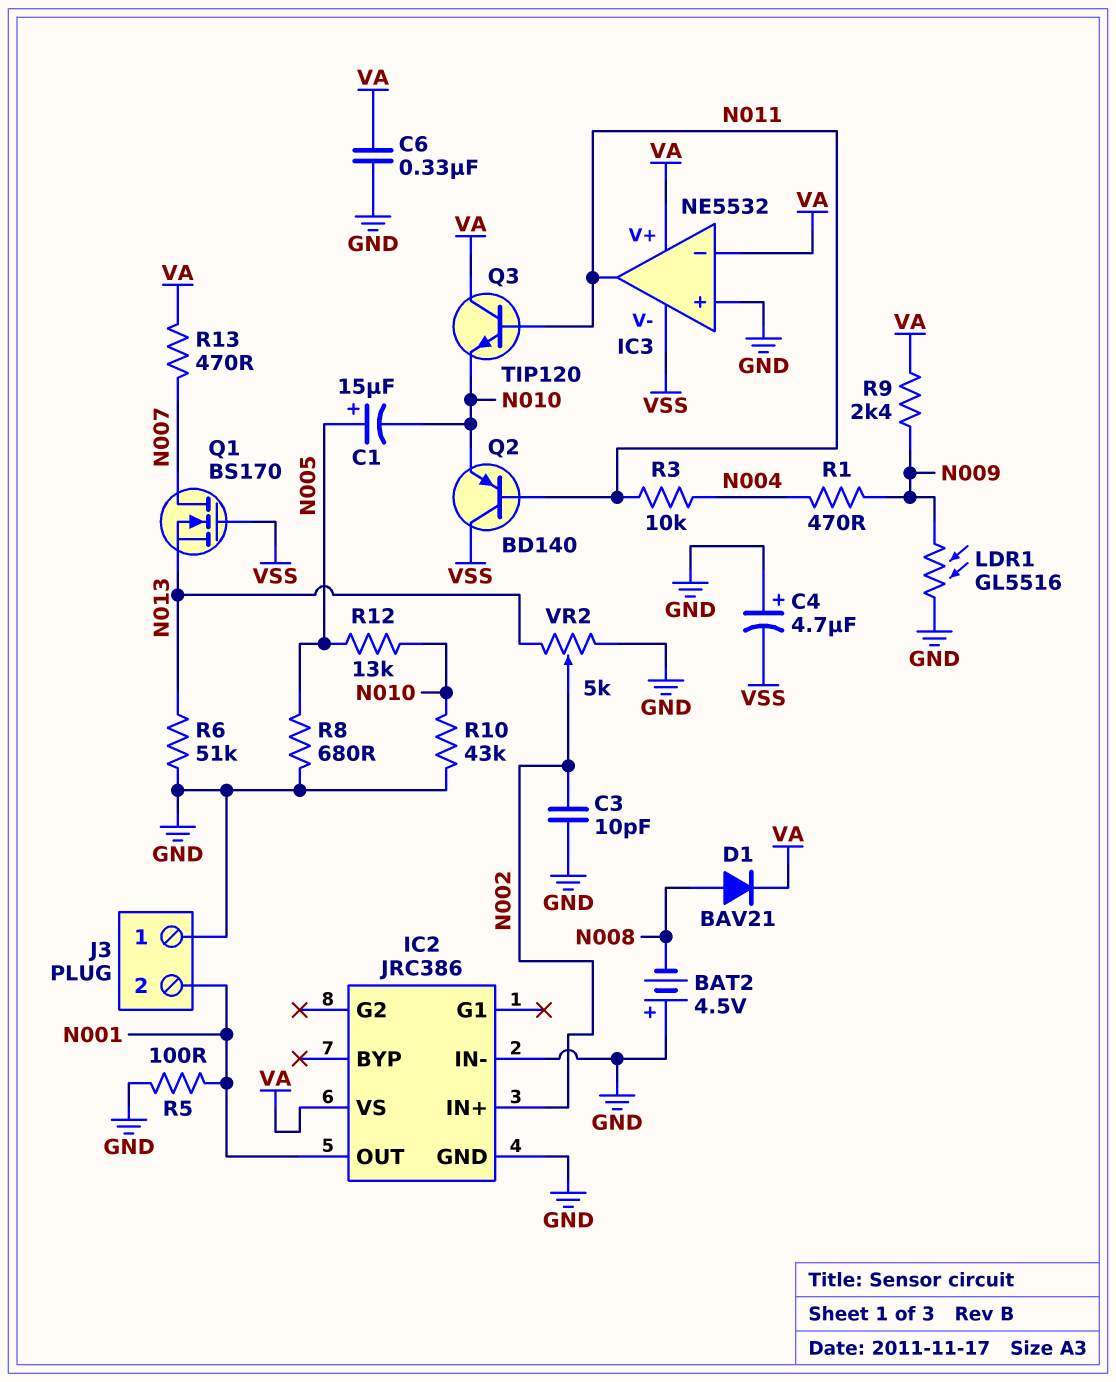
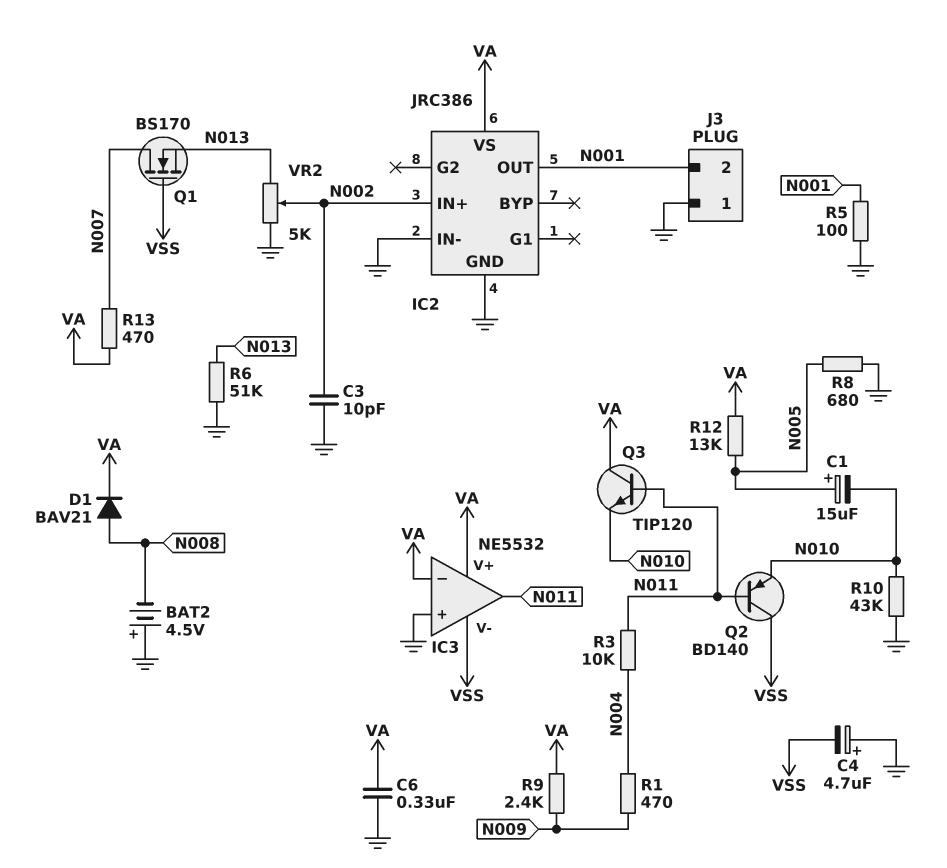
LDR1: GL5516 (GND, N009) -> none
R12: 13k (N005, N010) -> 13k (N005, VA)

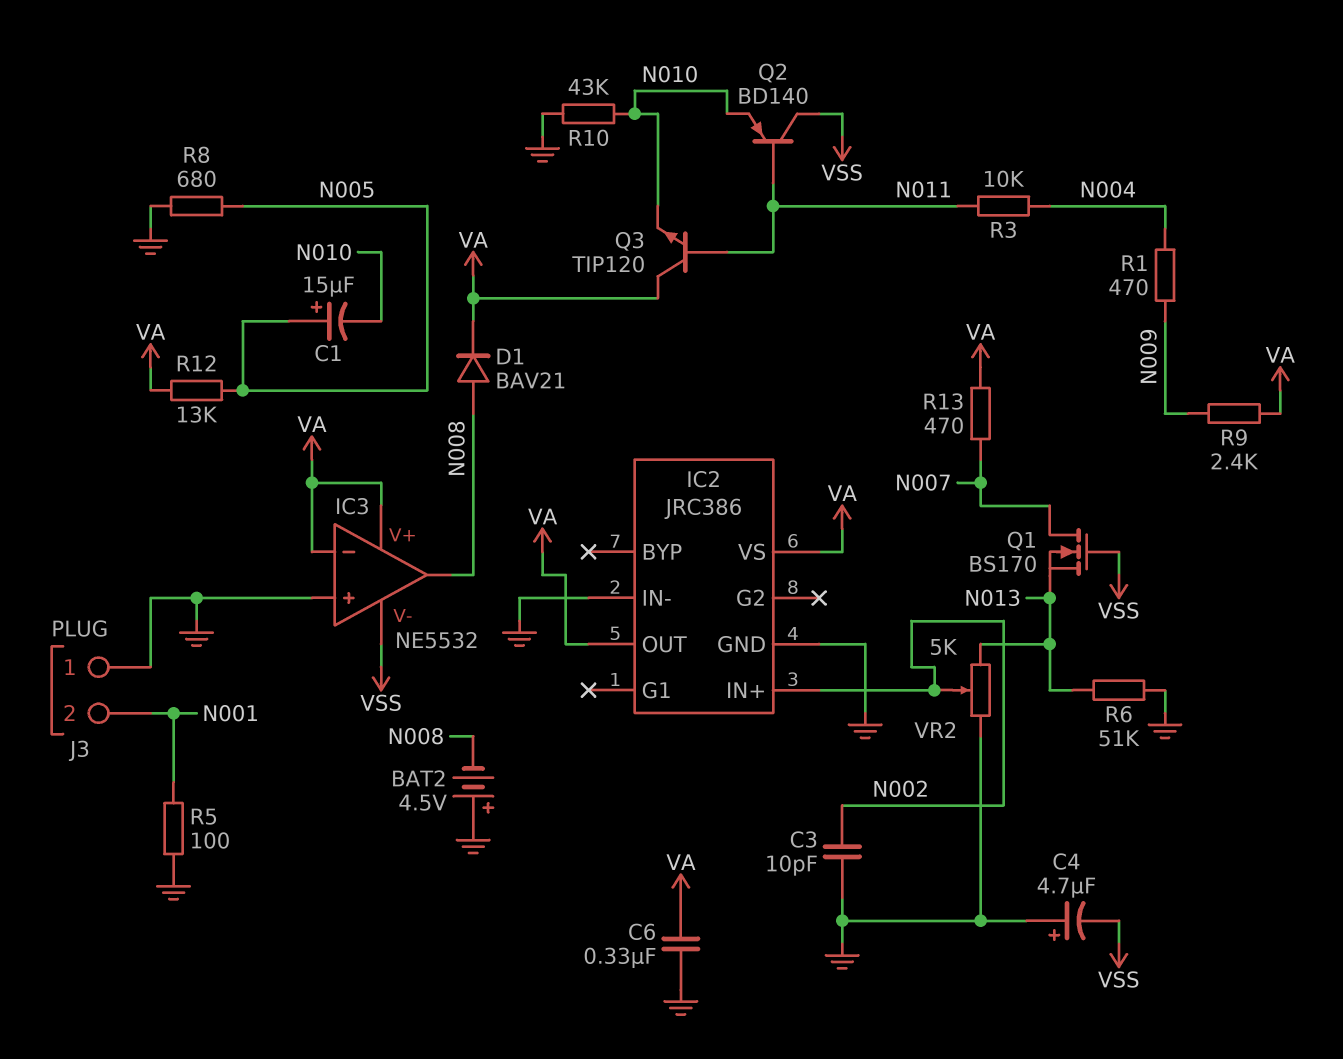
IC2 pin OUT: N001 -> VA
IC3 pin out: N011 -> N008

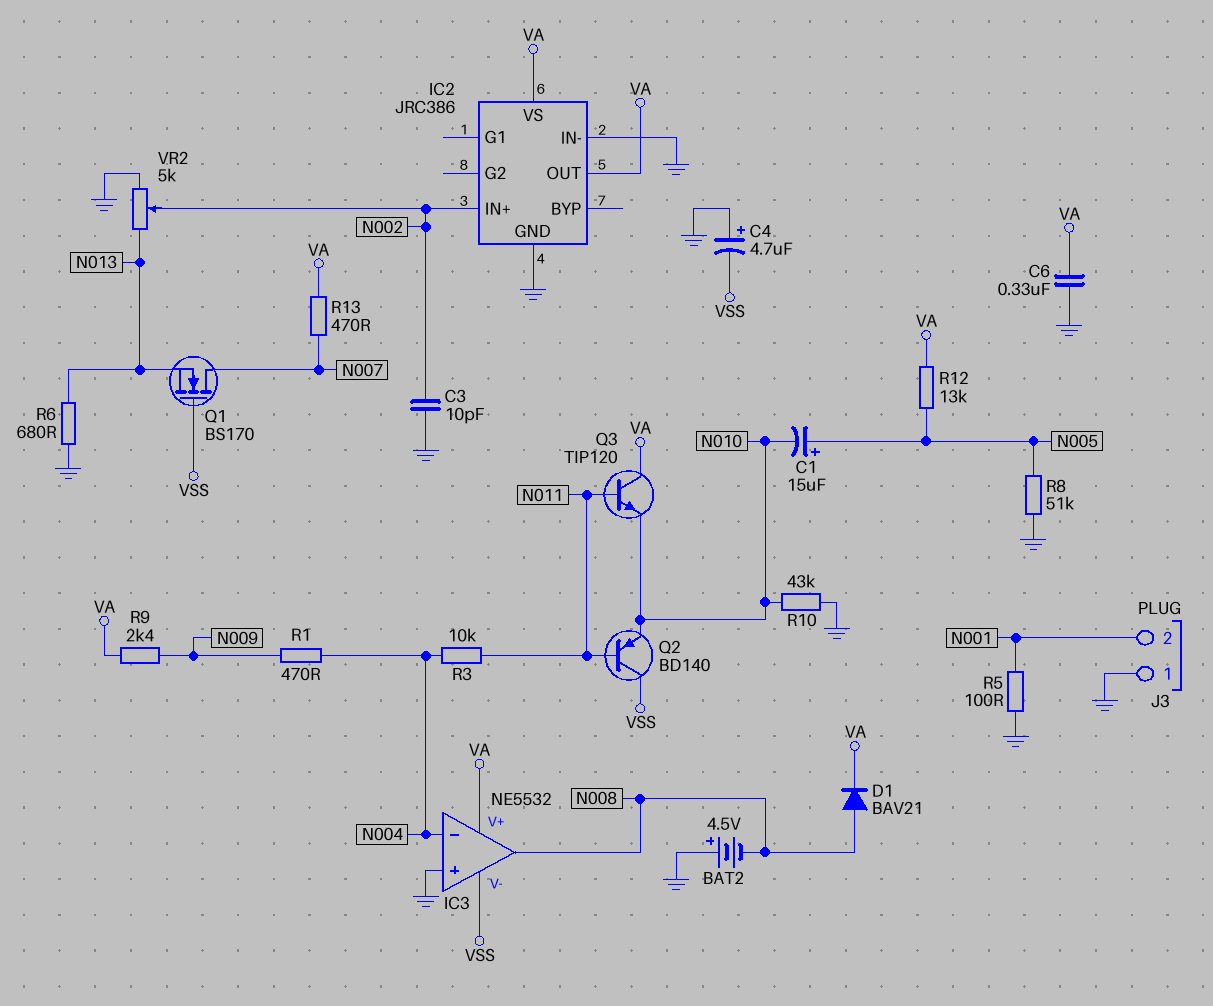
IC3 pin in-: VA -> N004
R6: 51k (GND, N013) -> 680 (GND, N013)
R8: 680 (GND, N005) -> 51k (GND, N005)

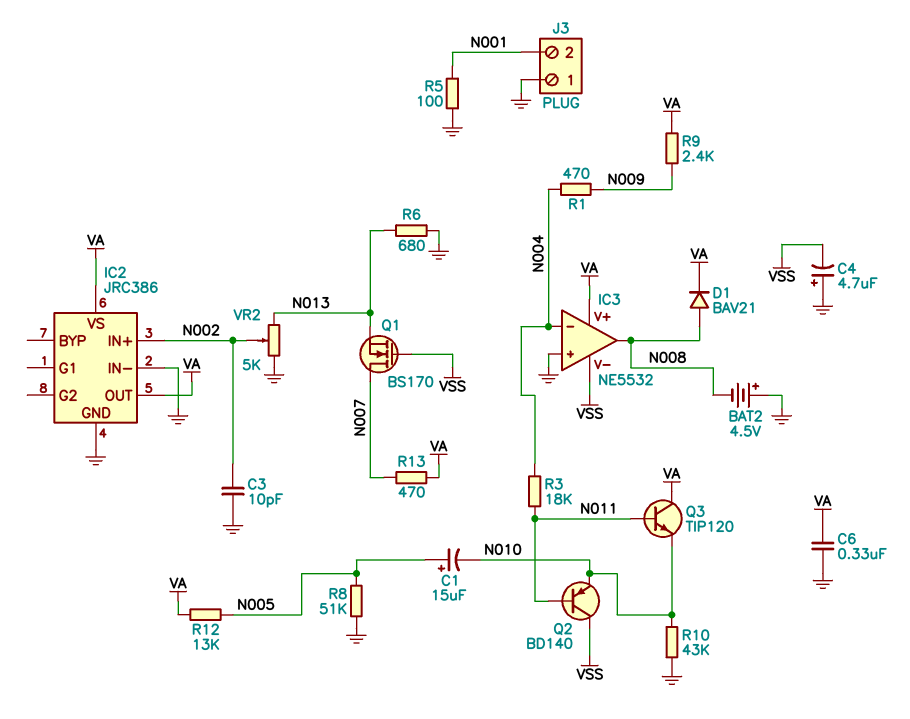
R3: 10k (N004, N011) -> 18k (N004, N011)

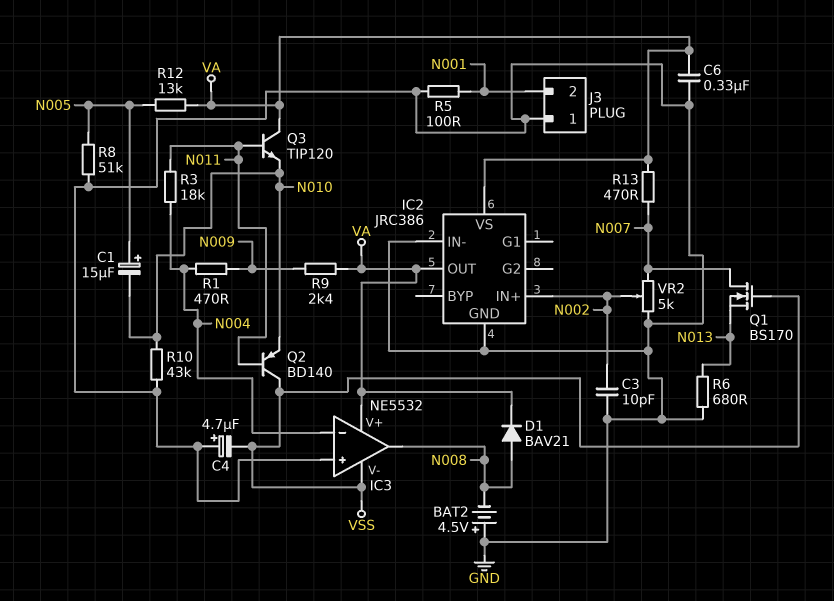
VR2: 5k (GND, N013, wiper N002) -> 5k (GND, N007, wiper N002)

